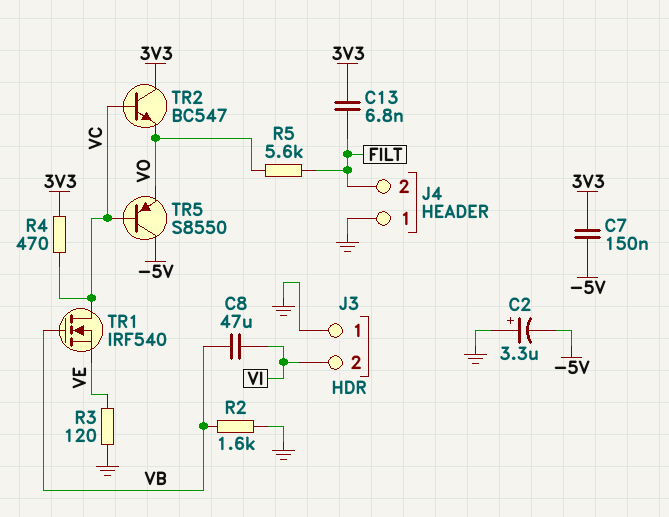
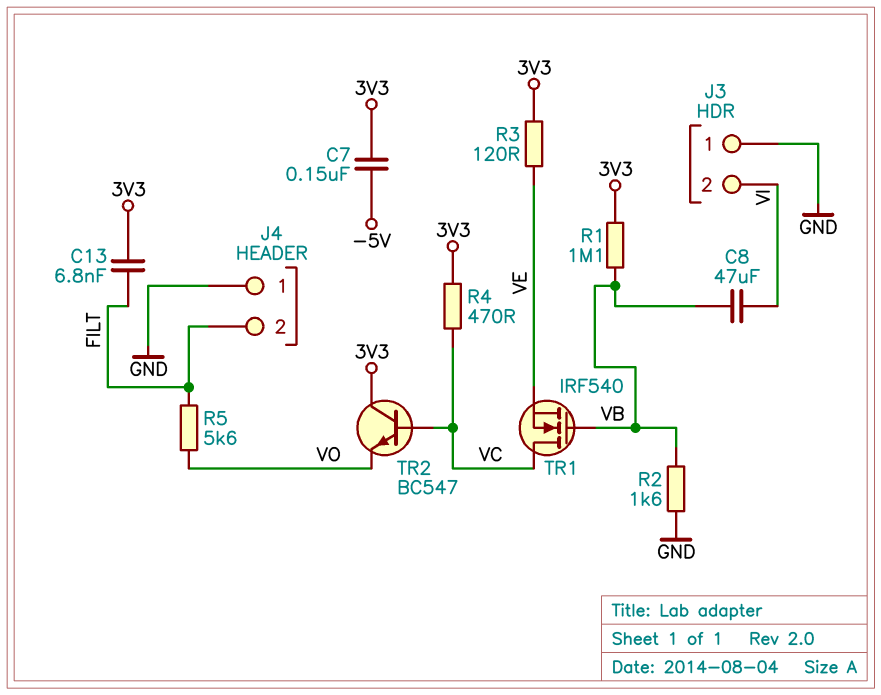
C2: 3.3uF (plus GND, minus -5V) -> none
R1: none -> 1.1M (3V3, VB)
R3: 120 (GND, VE) -> 120 (3V3, VE)
TR5: PNP S8550 (B VC, C -5V, E VO) -> none

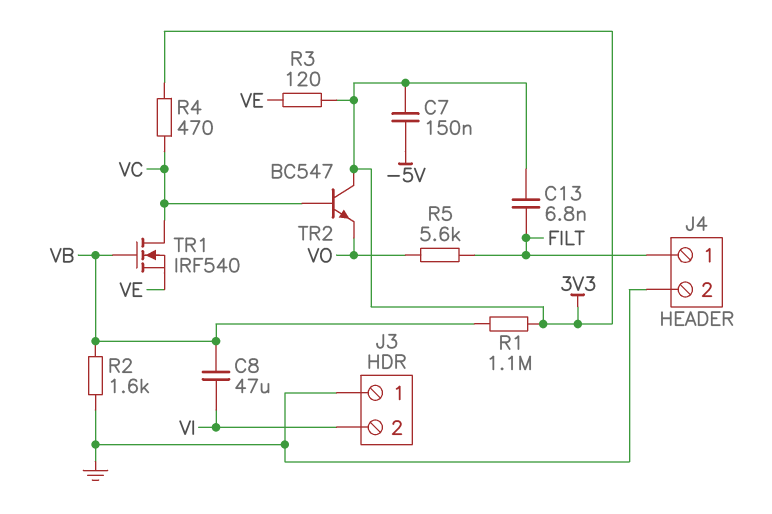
J4 pin 1: GND -> FILT
J4 pin 2: FILT -> GND

